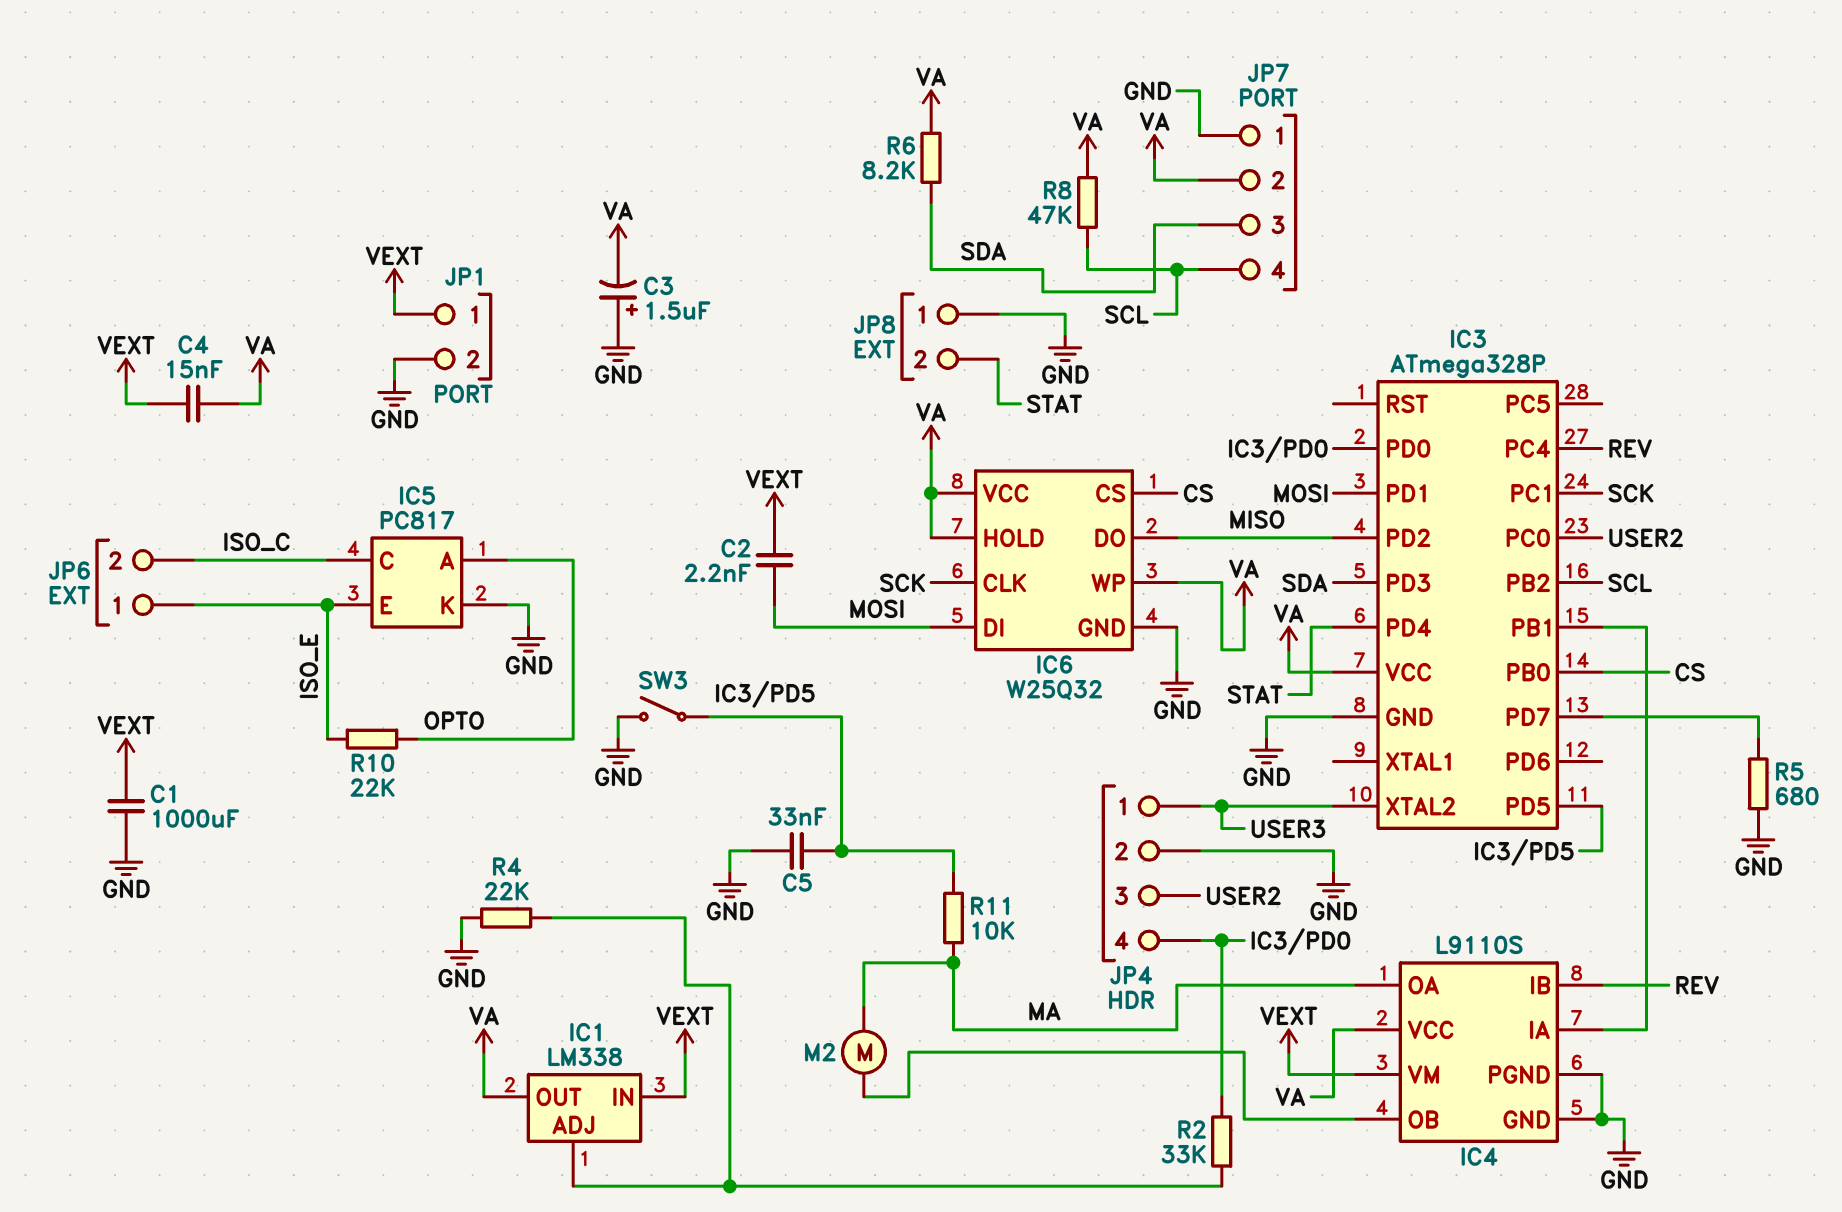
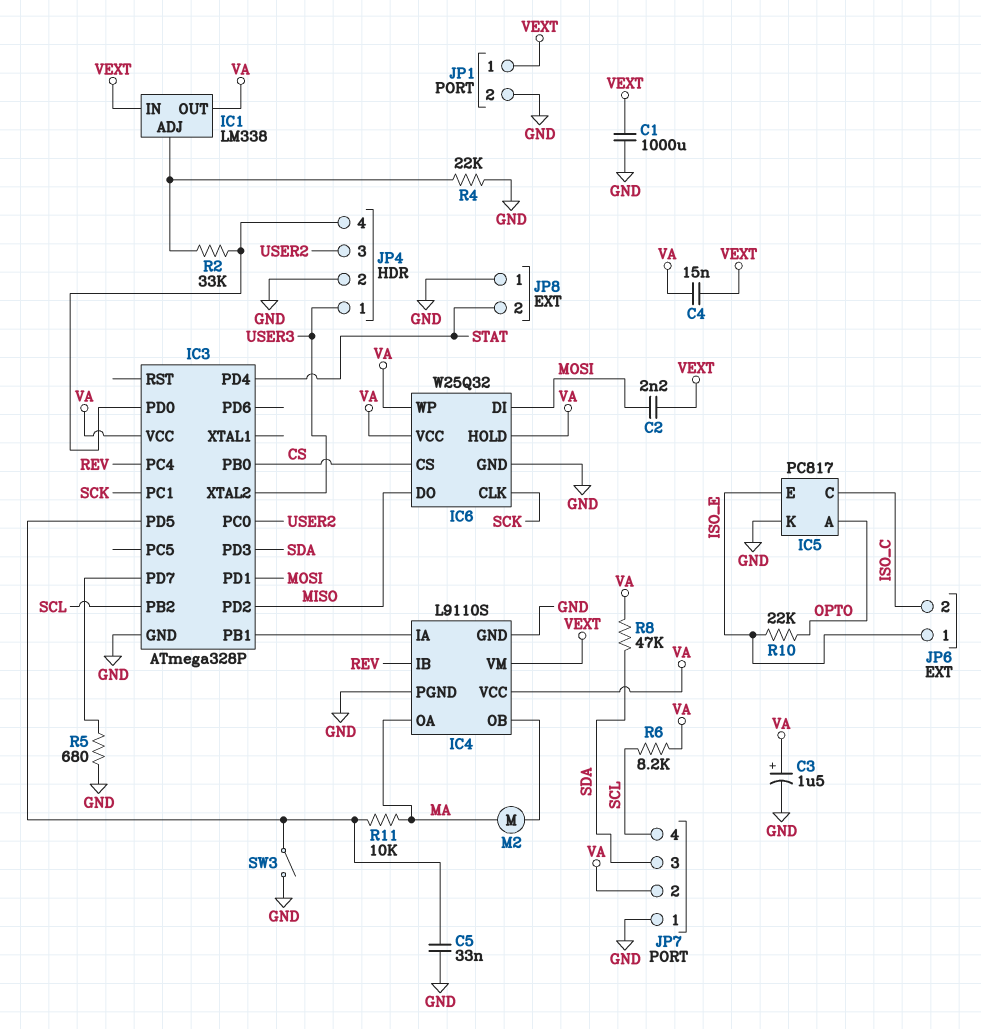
C3: 1.5uF (plus GND, minus VA) -> 1.5uF (plus VA, minus GND)
R6: 8.2k (SDA, VA) -> 8.2k (SCL, VA)
R8: 47k (SCL, VA) -> 47k (SDA, VA)

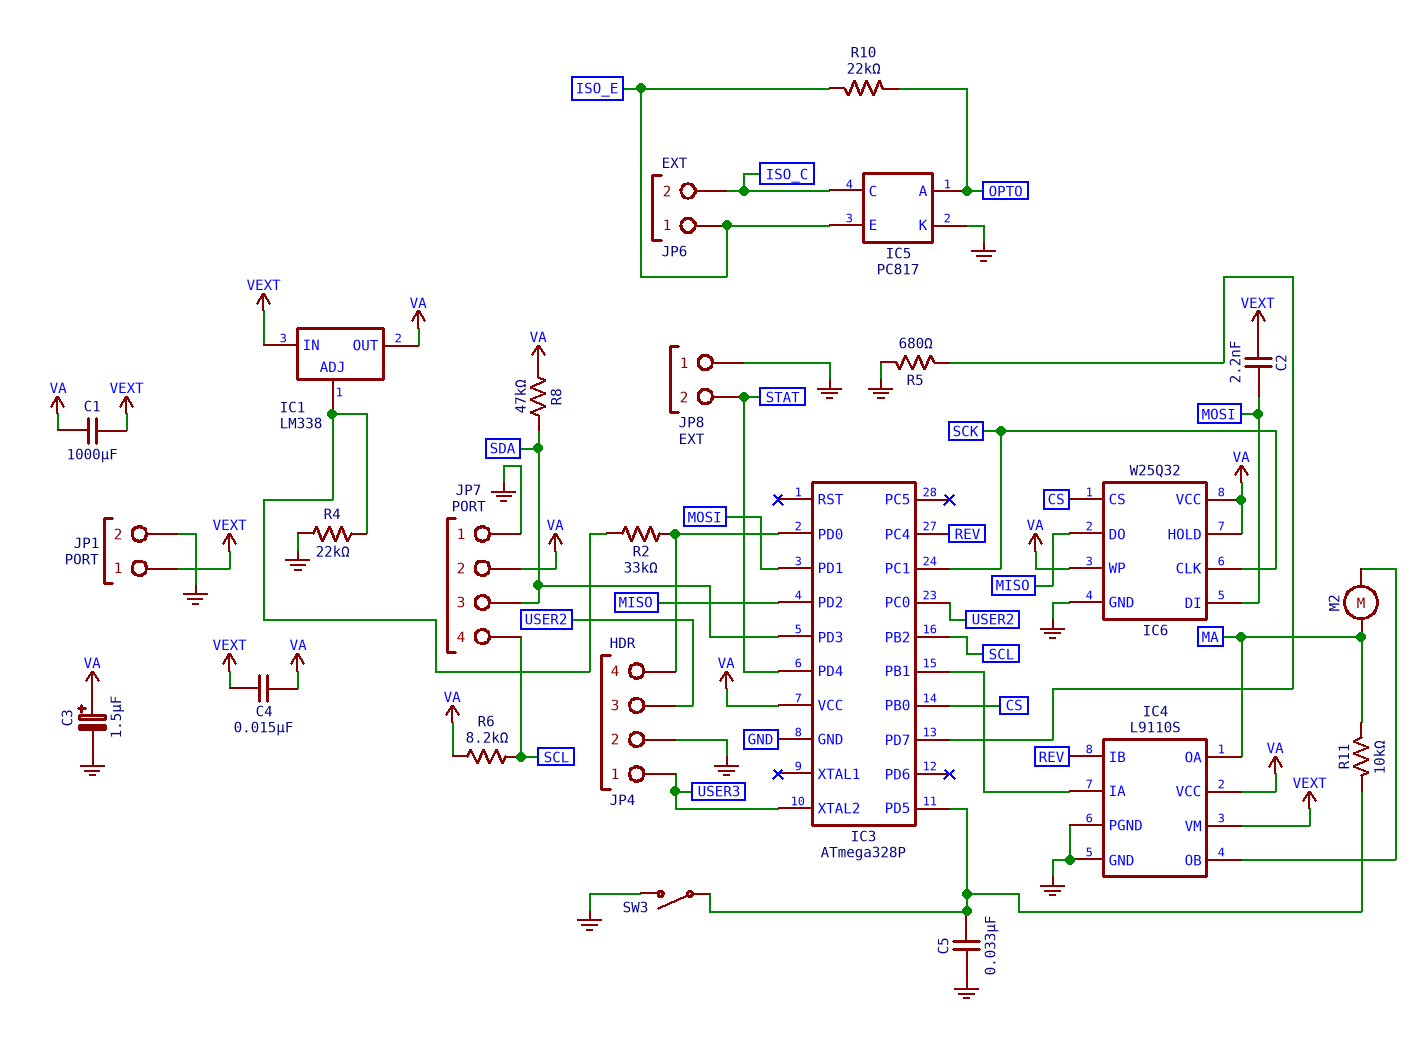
C1: 1000uF (GND, VEXT) -> 1000uF (VA, VEXT)

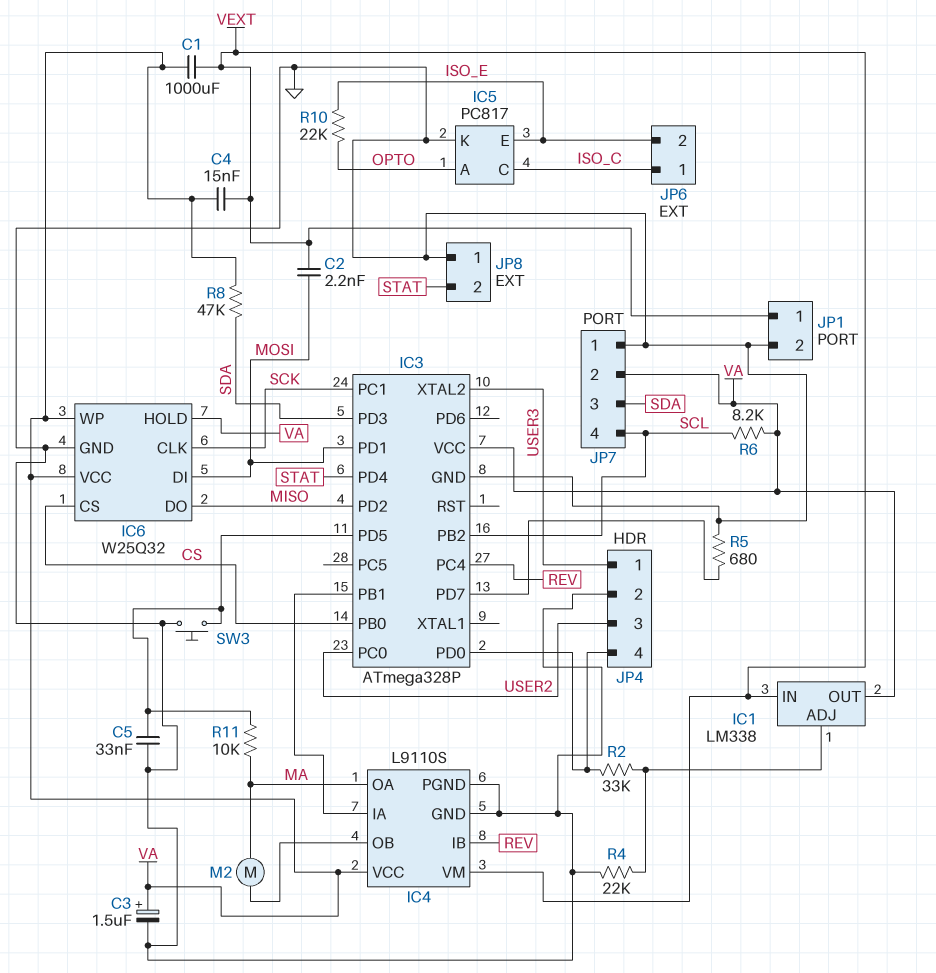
JP6 pin 1: ISO_E -> ISO_C
JP6 pin 2: ISO_C -> ISO_E
SW3: switch (GND, IC3/PD5) -> button (GND, IC3/PD5)

